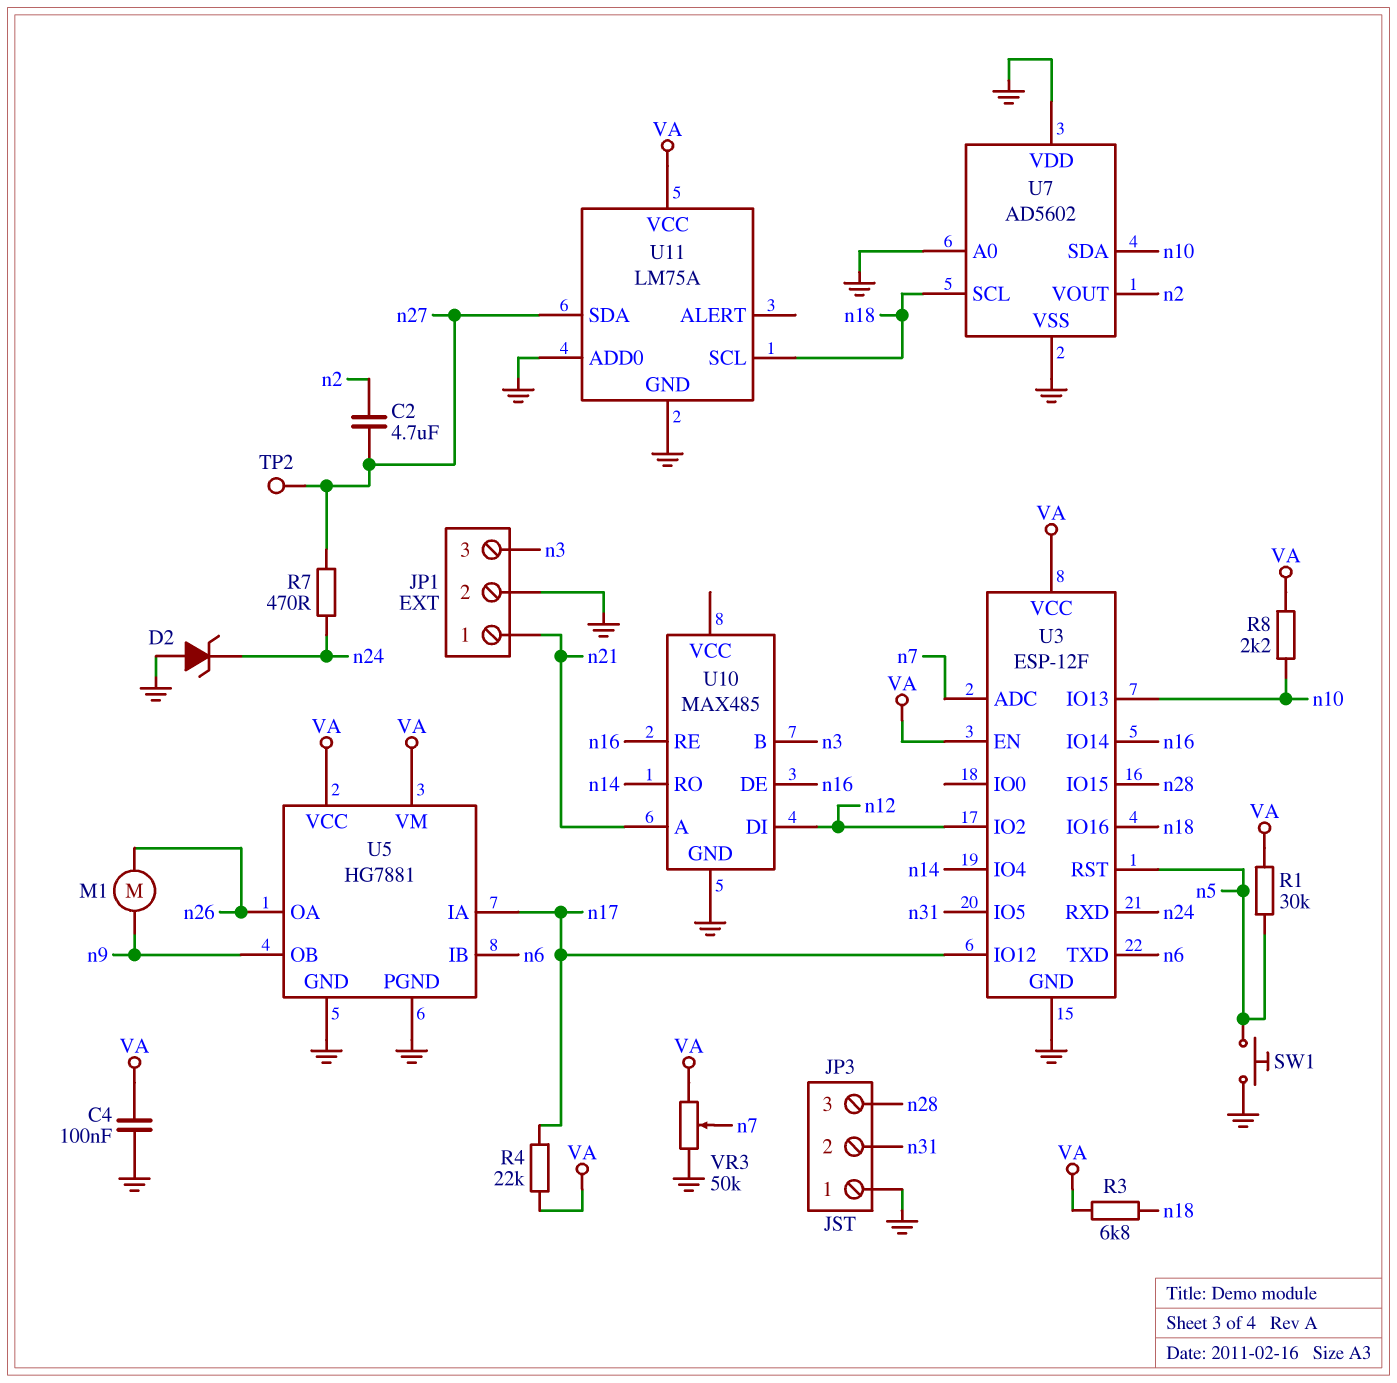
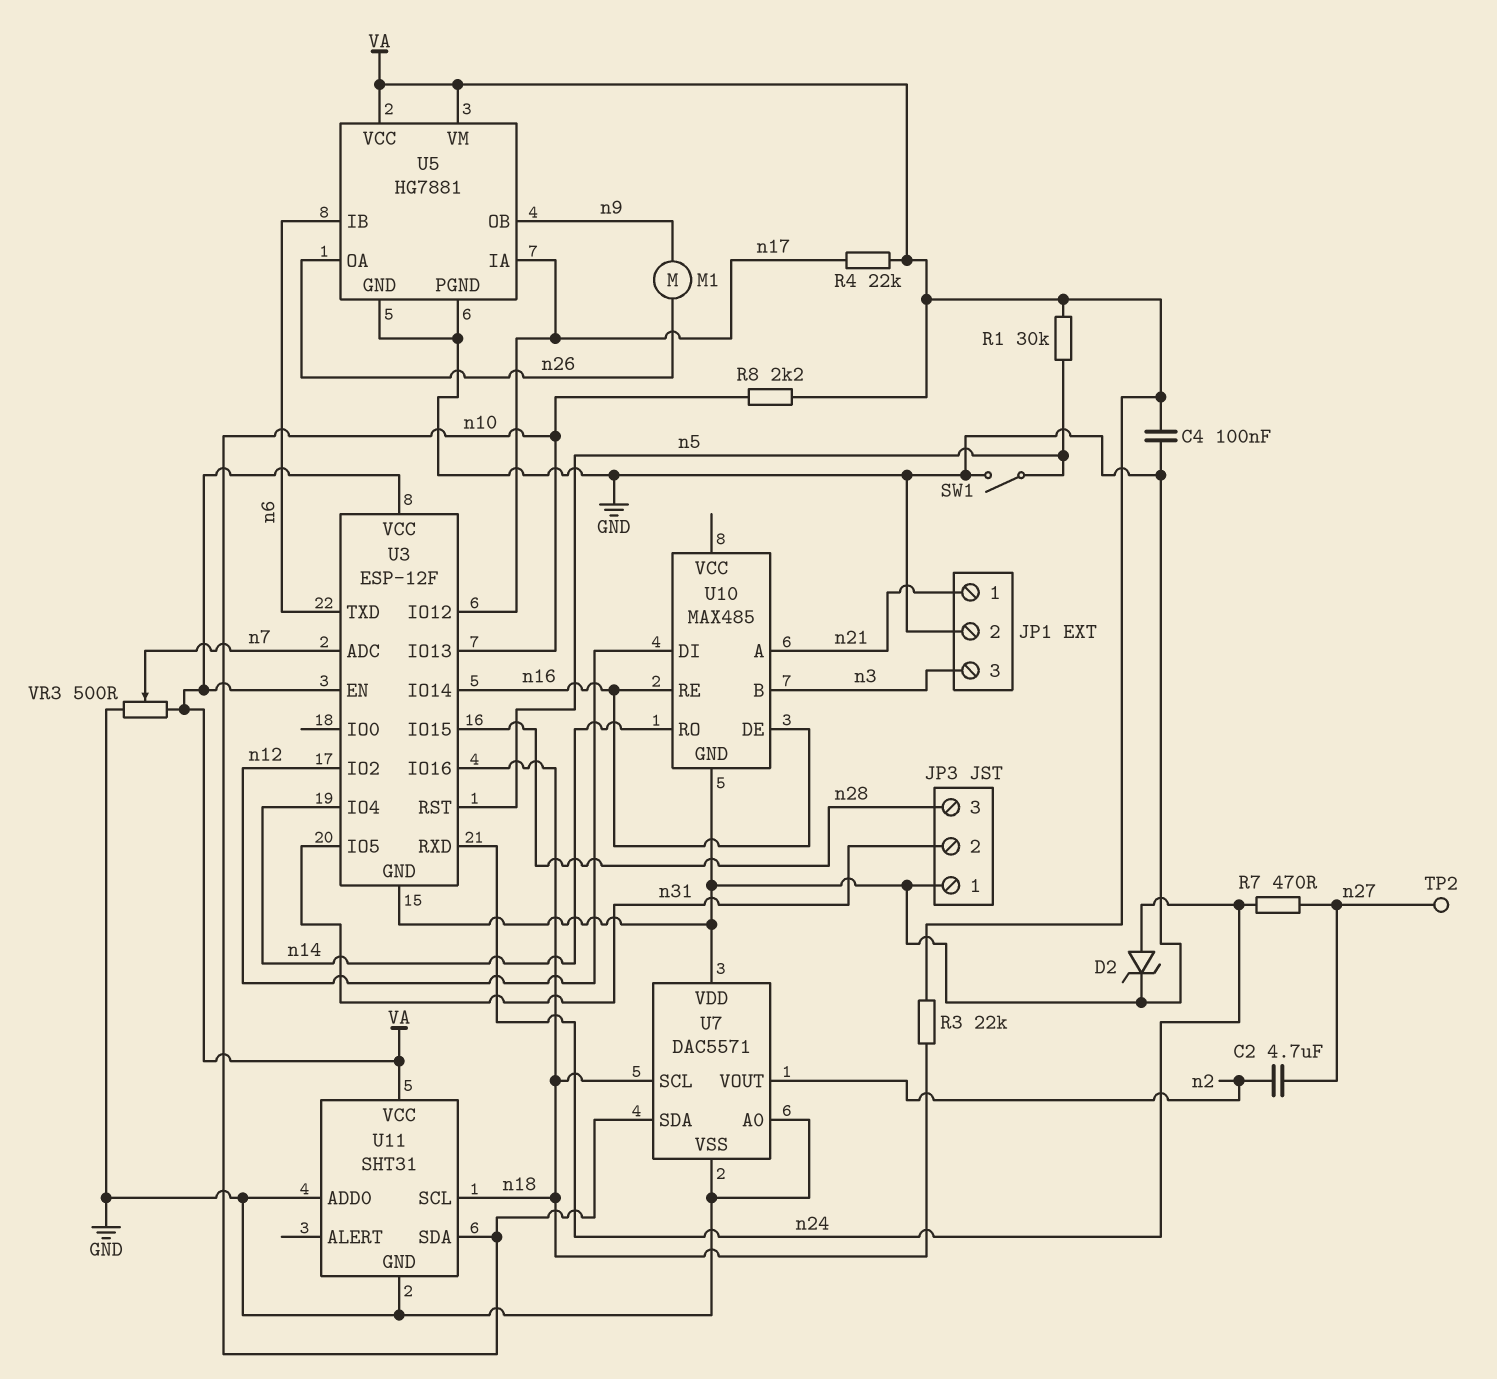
D2: zener (A GND, K n24) -> zener (A n24, K GND)
R3: 6.8k (VA, n18) -> 22k (VA, n18)
SW1: button (GND, n5) -> switch (GND, n5)
U7: AD5602 -> DAC5571
U11: LM75A -> SHT31
U11 pin SDA: n27 -> n10
VR3: 50k (GND, VA, wiper n7) -> 500 (GND, VA, wiper n7)

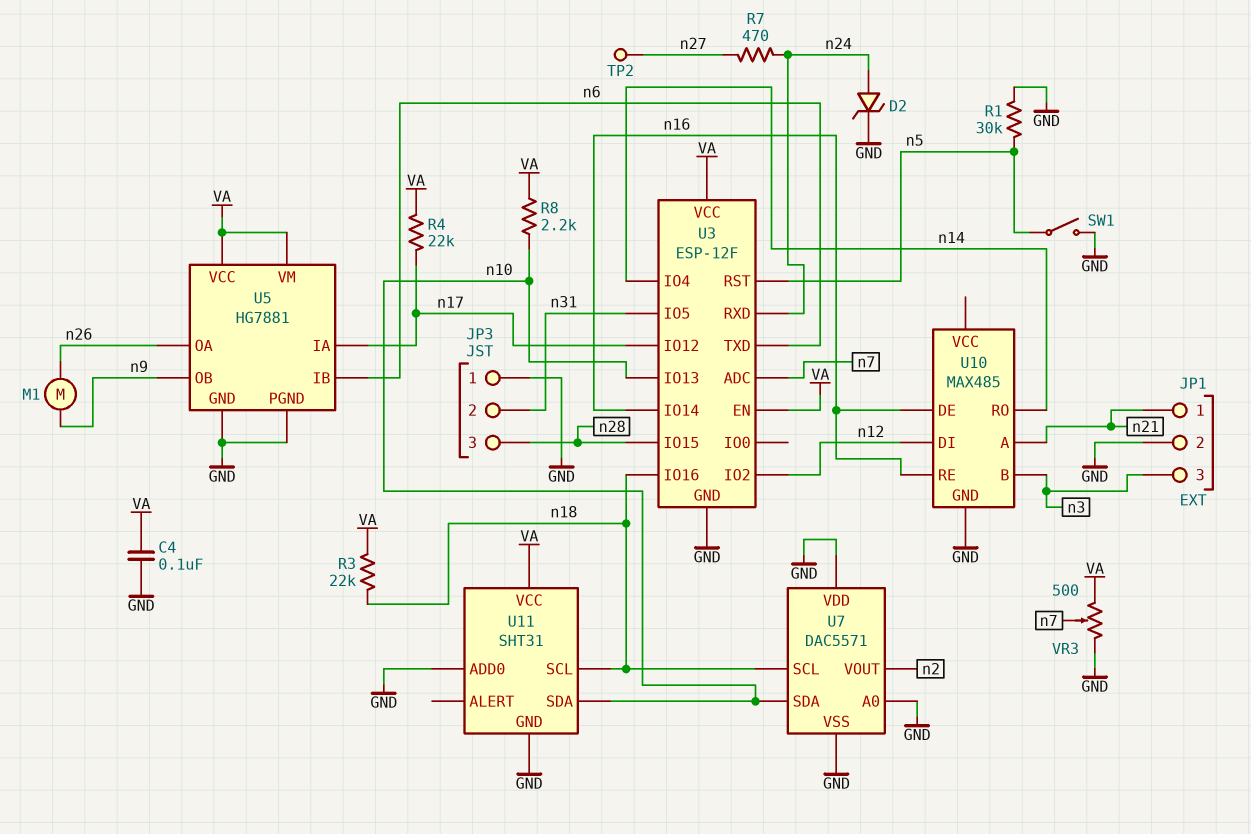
C2: 4.7uF (n2, n27) -> none
R1: 30k (VA, n5) -> 30k (GND, n5)

